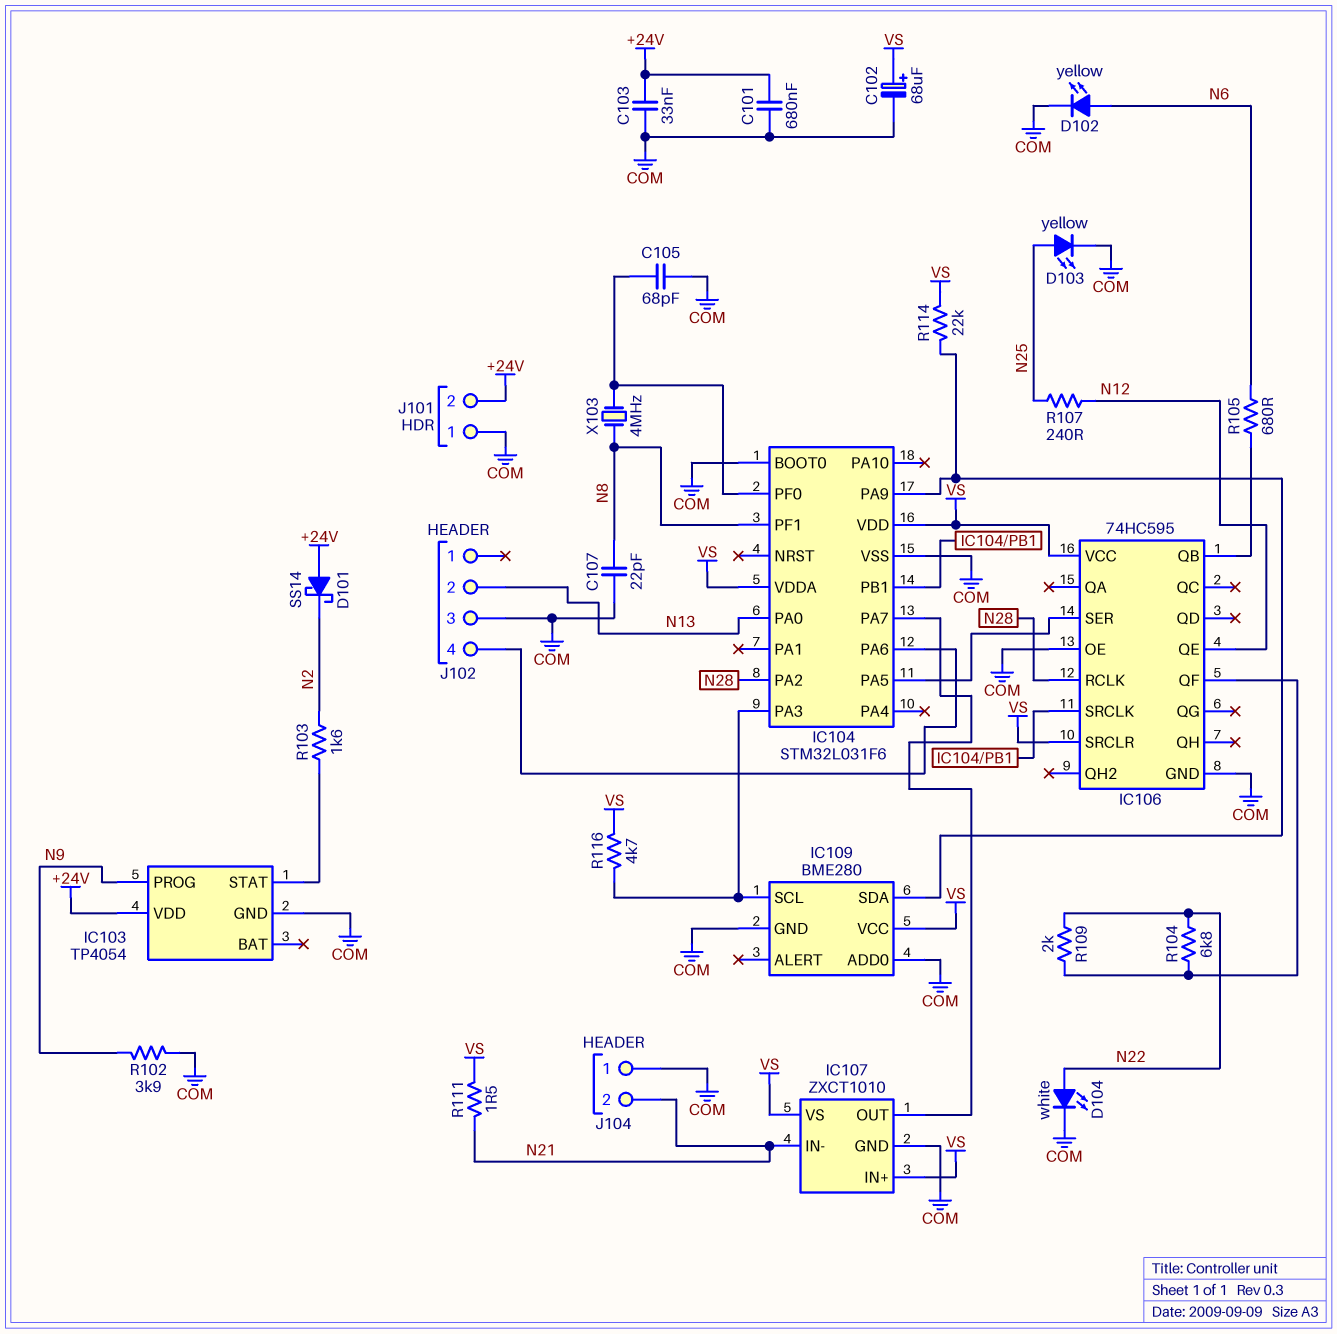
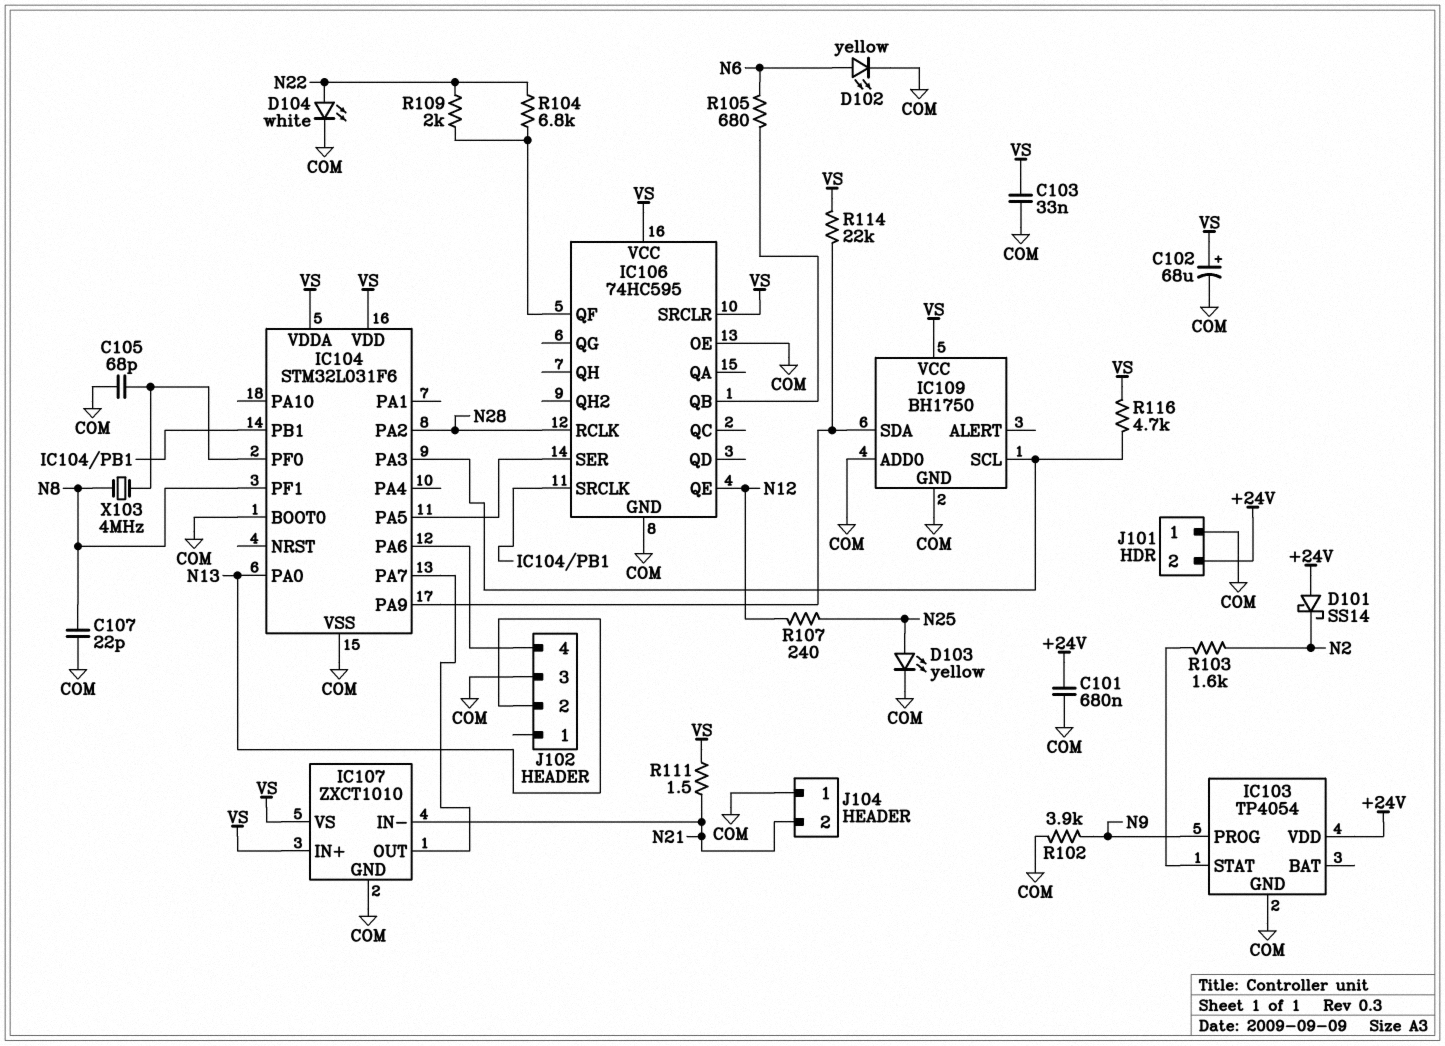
C103: 33nF (+24V, COM) -> 33nF (COM, VS)
IC109: BME280 -> BH1750

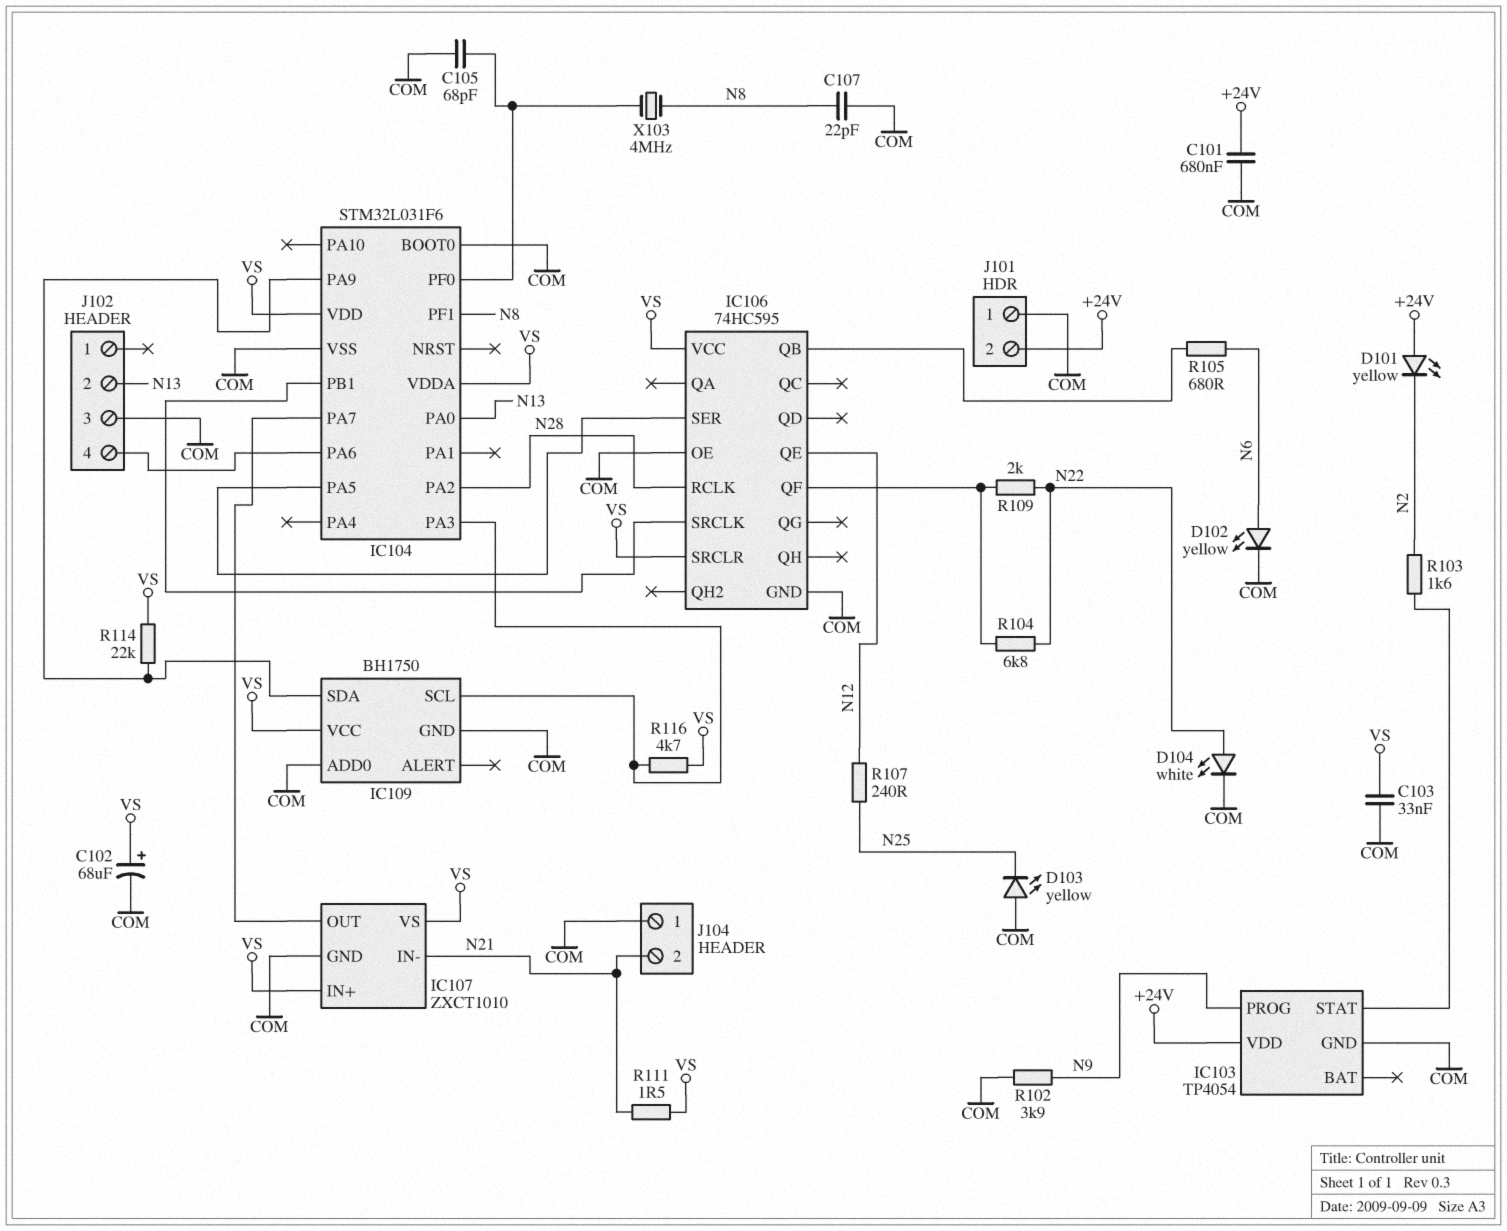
D101: schottky SS14 (A +24V, K N2) -> LED yellow (A +24V, K N2)
D103: LED yellow (A N25, K COM) -> LED yellow (A COM, K N25)

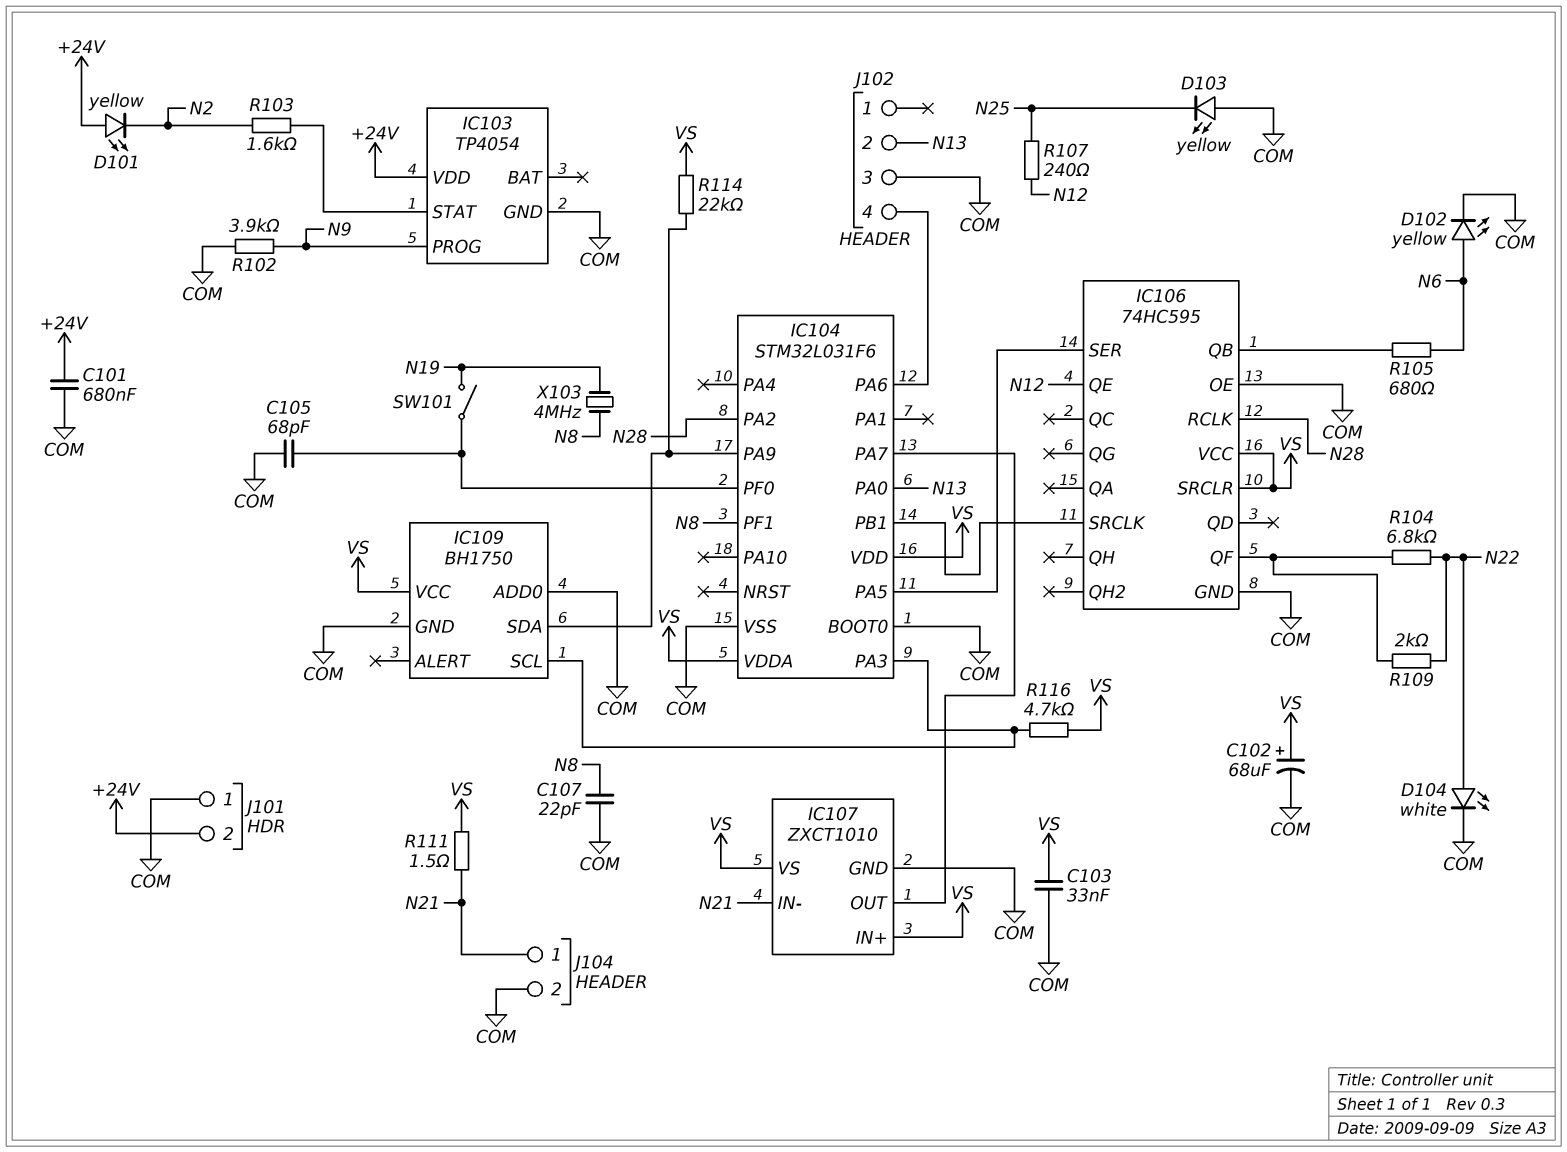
J104 pin 1: COM -> N21
J104 pin 2: N21 -> COM
SW101: none -> switch (IC104/PF0, N19)
X103: 4MHz (IC104/PF0, N8) -> 4MHz (N8, N19)

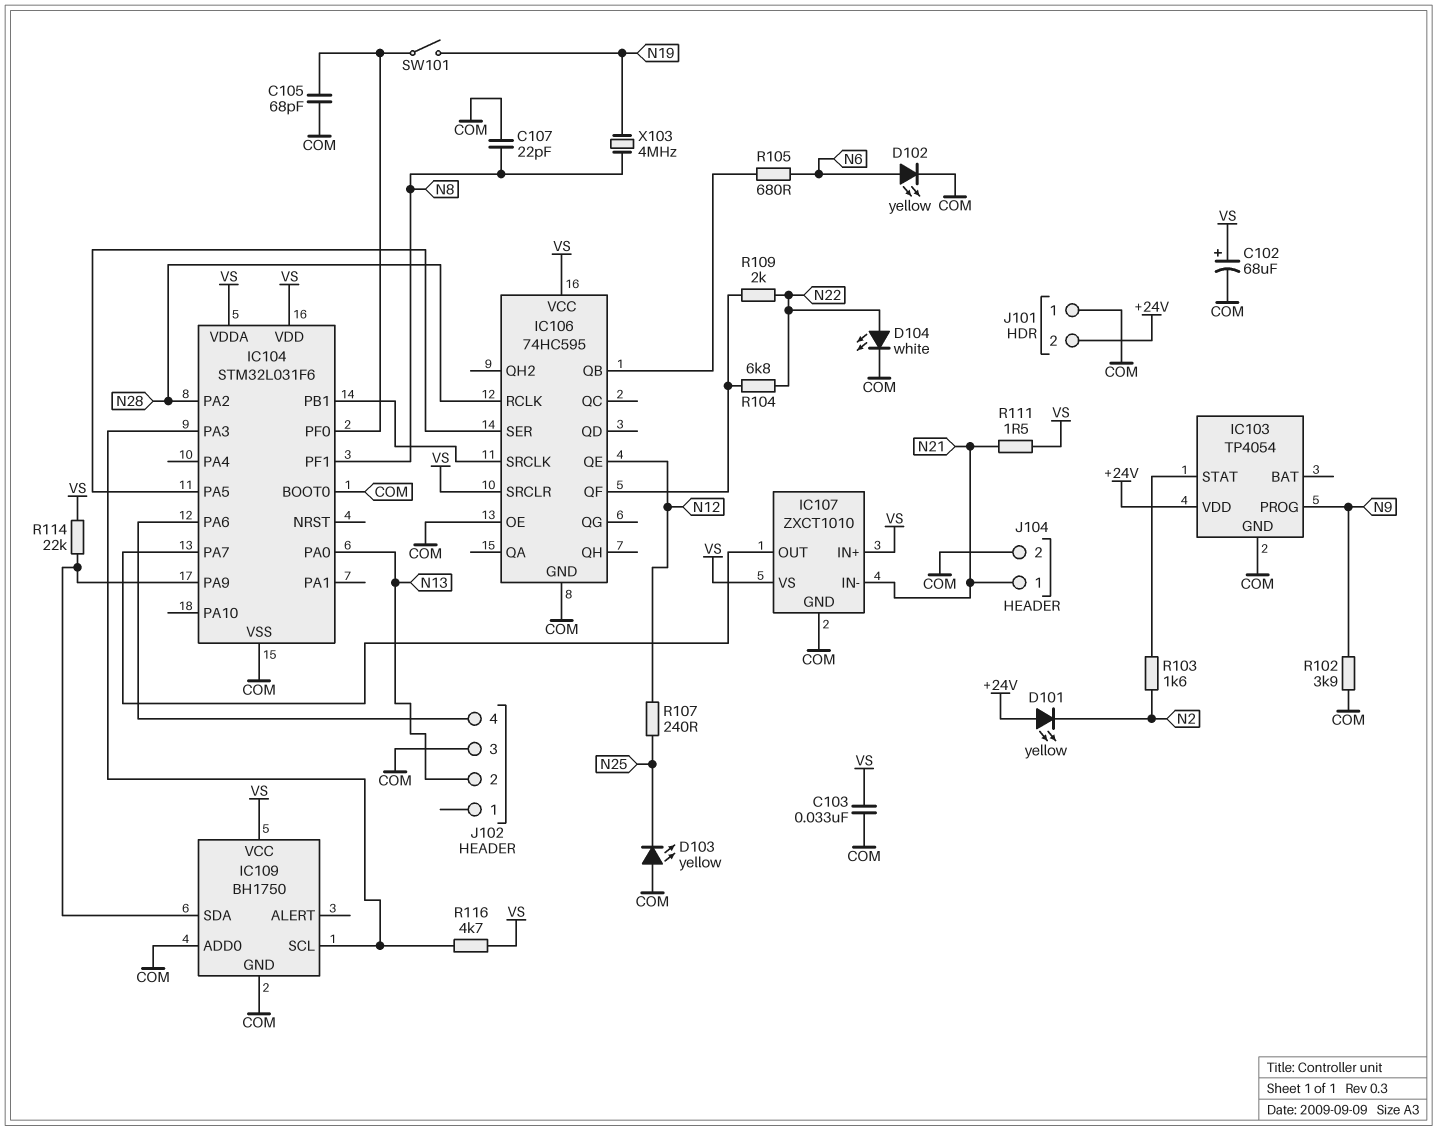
C101: 680nF (+24V, COM) -> none

